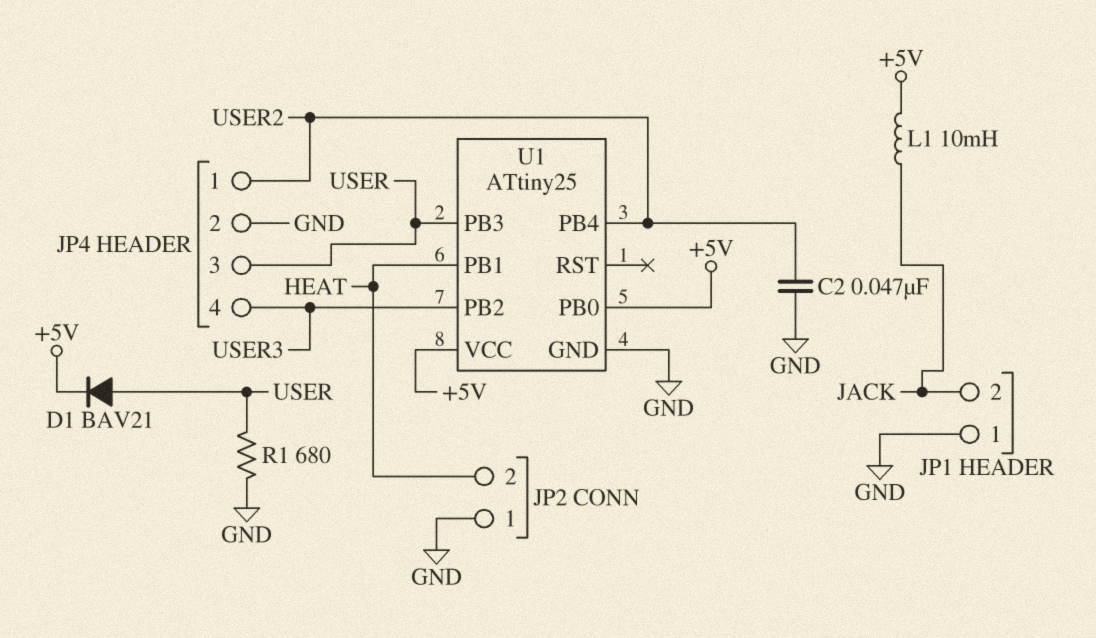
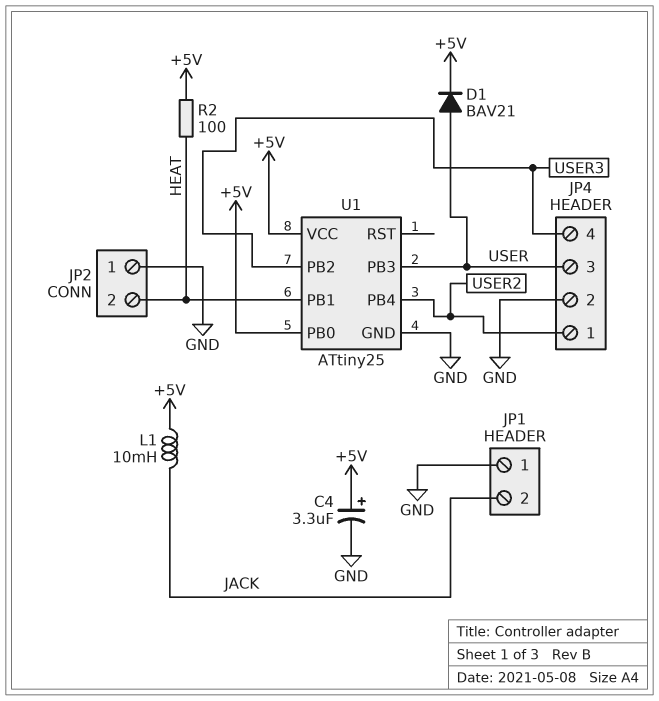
C2: 47nF (GND, USER2) -> none
C4: none -> 3.3uF (plus +5V, minus GND)
R1: 680 (GND, USER) -> none
R2: none -> 100 (+5V, HEAT)

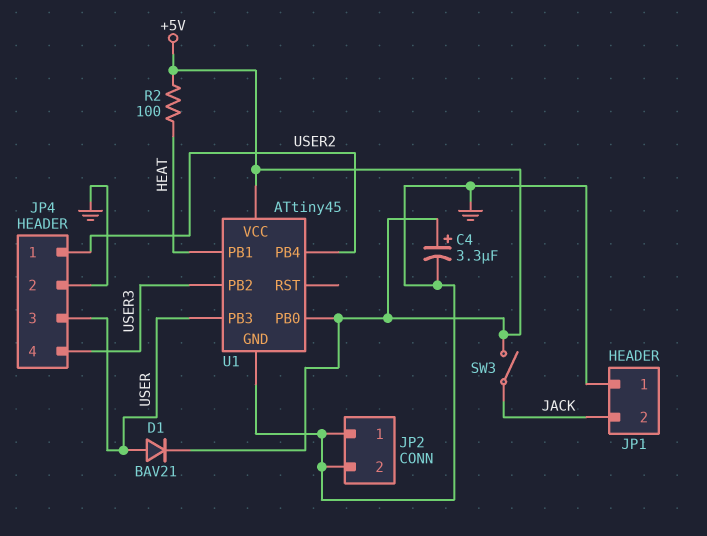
JP2 pin 2: HEAT -> GND
L1: 10mH (+5V, JACK) -> none
SW3: none -> switch (+5V, JACK)
U1: ATtiny25 -> ATtiny45

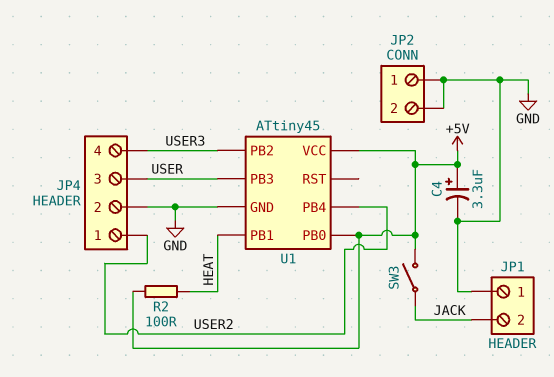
D1: diode BAV21 (A USER, K +5V) -> none

